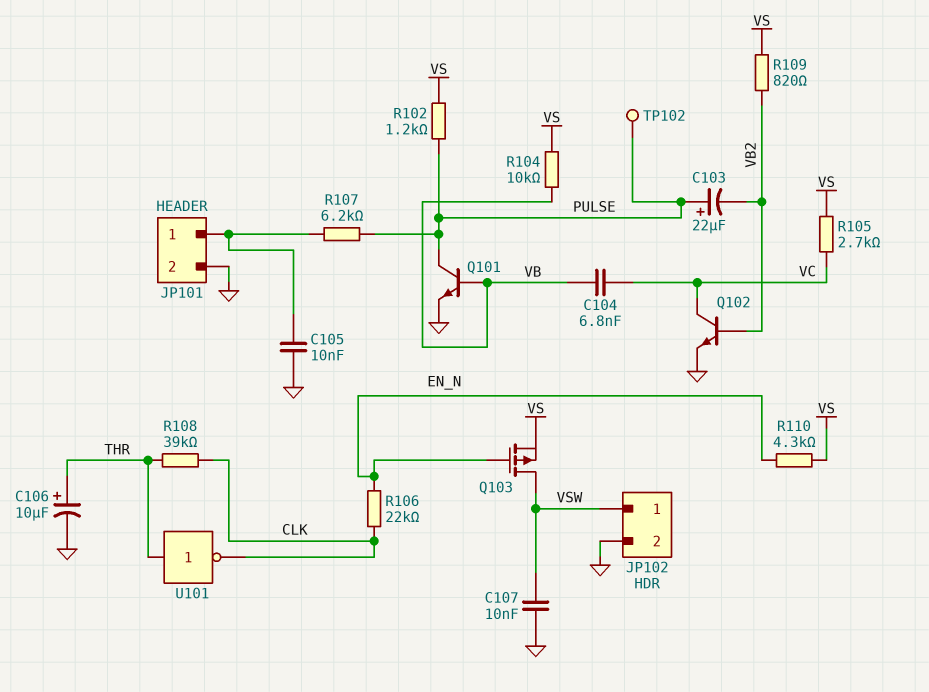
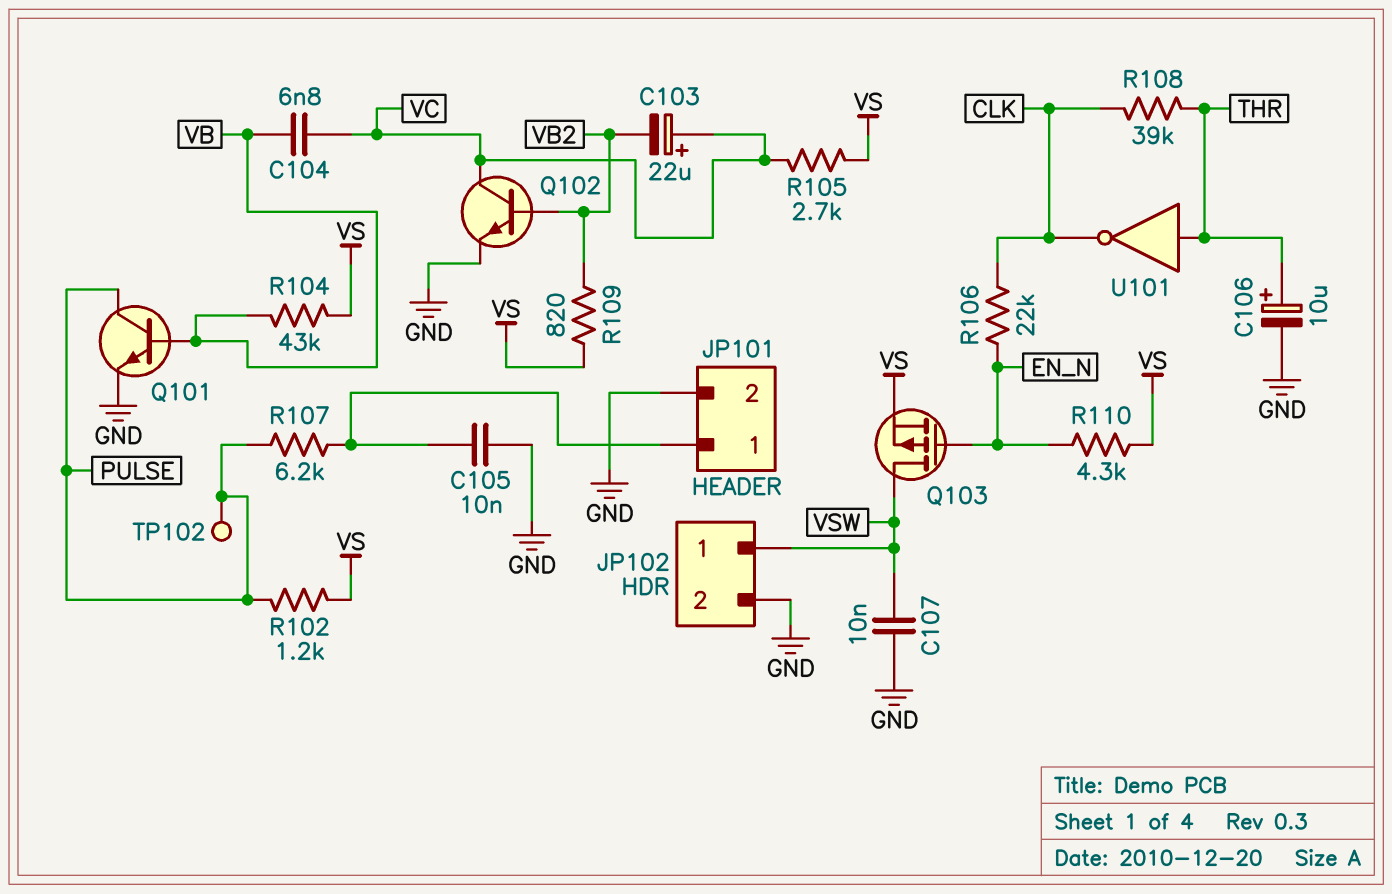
C103: 22uF (plus PULSE, minus VB2) -> 22uF (plus VC, minus VB2)
R104: 10k (VB, VS) -> 43k (VB, VS)

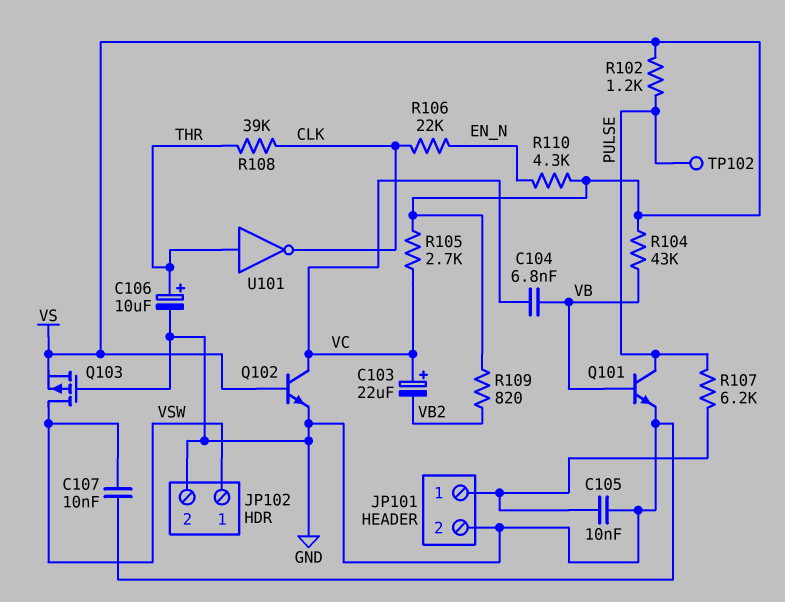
Q102: NPN (B VB2, C VC, E GND) -> NPN (B VS, C VC, E GND)
Q103: PMOS (G EN_N, D VSW, S VS) -> PMOS (G GND, D VSW, S VS)

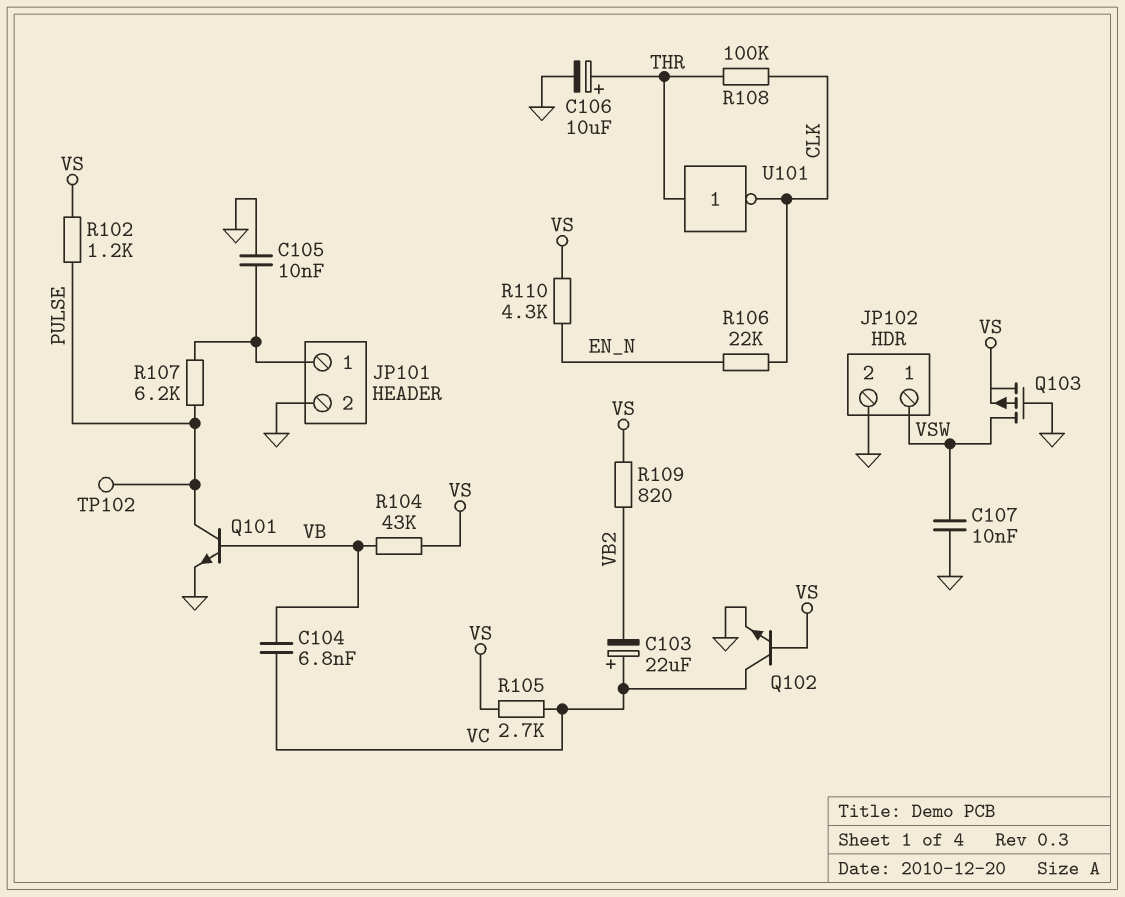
R108: 39k (CLK, THR) -> 100k (CLK, THR)

